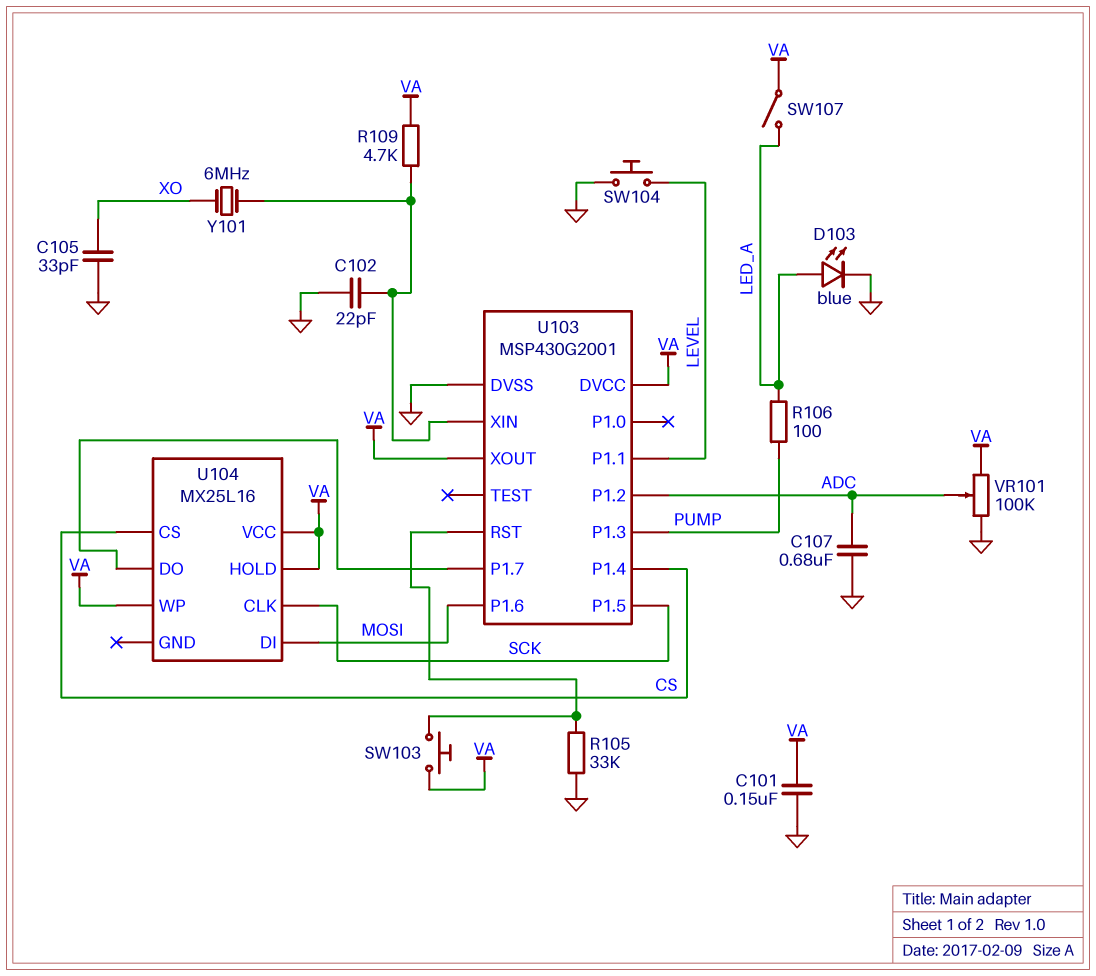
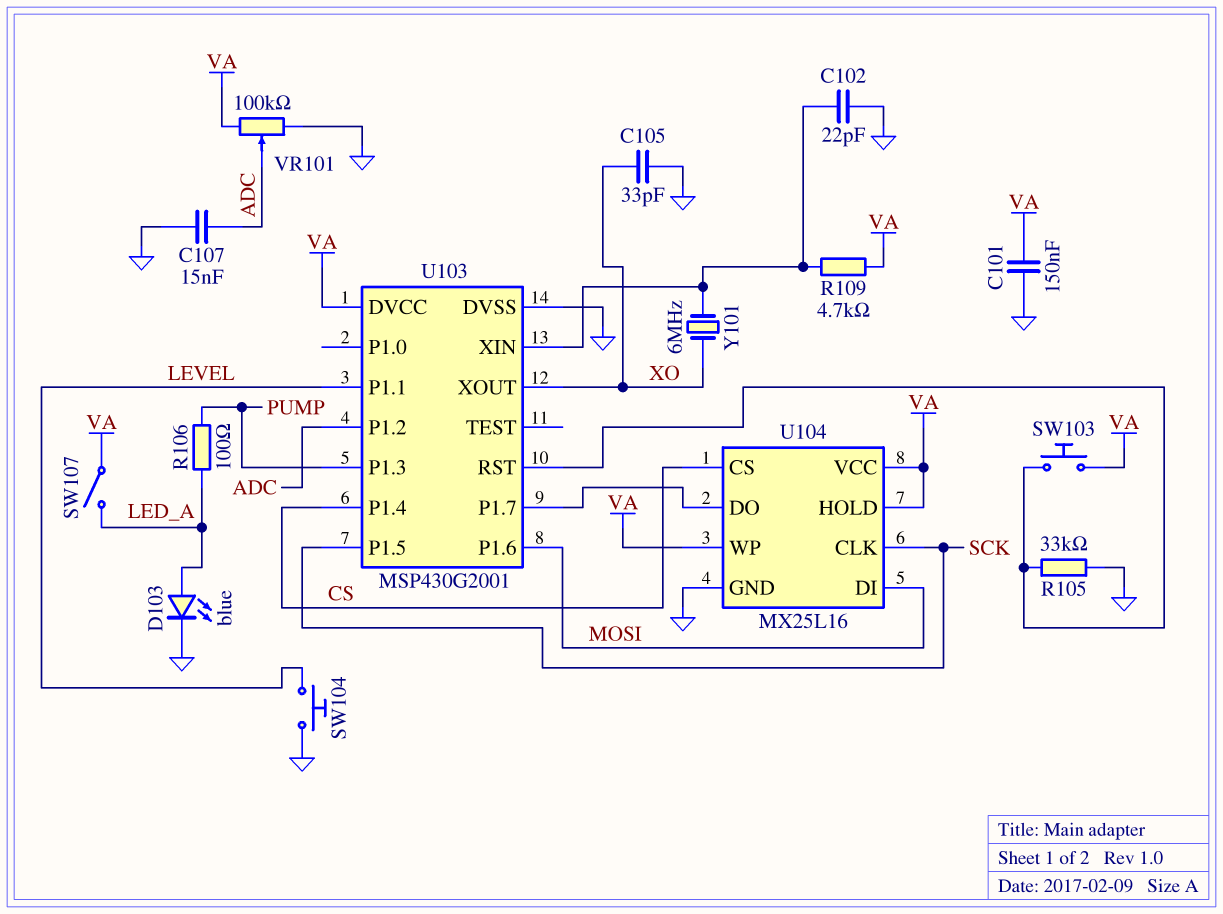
C107: 680nF (ADC, GND) -> 15nF (ADC, GND)
U103 pin XOUT: VA -> XO
U104 pin GND: none -> GND

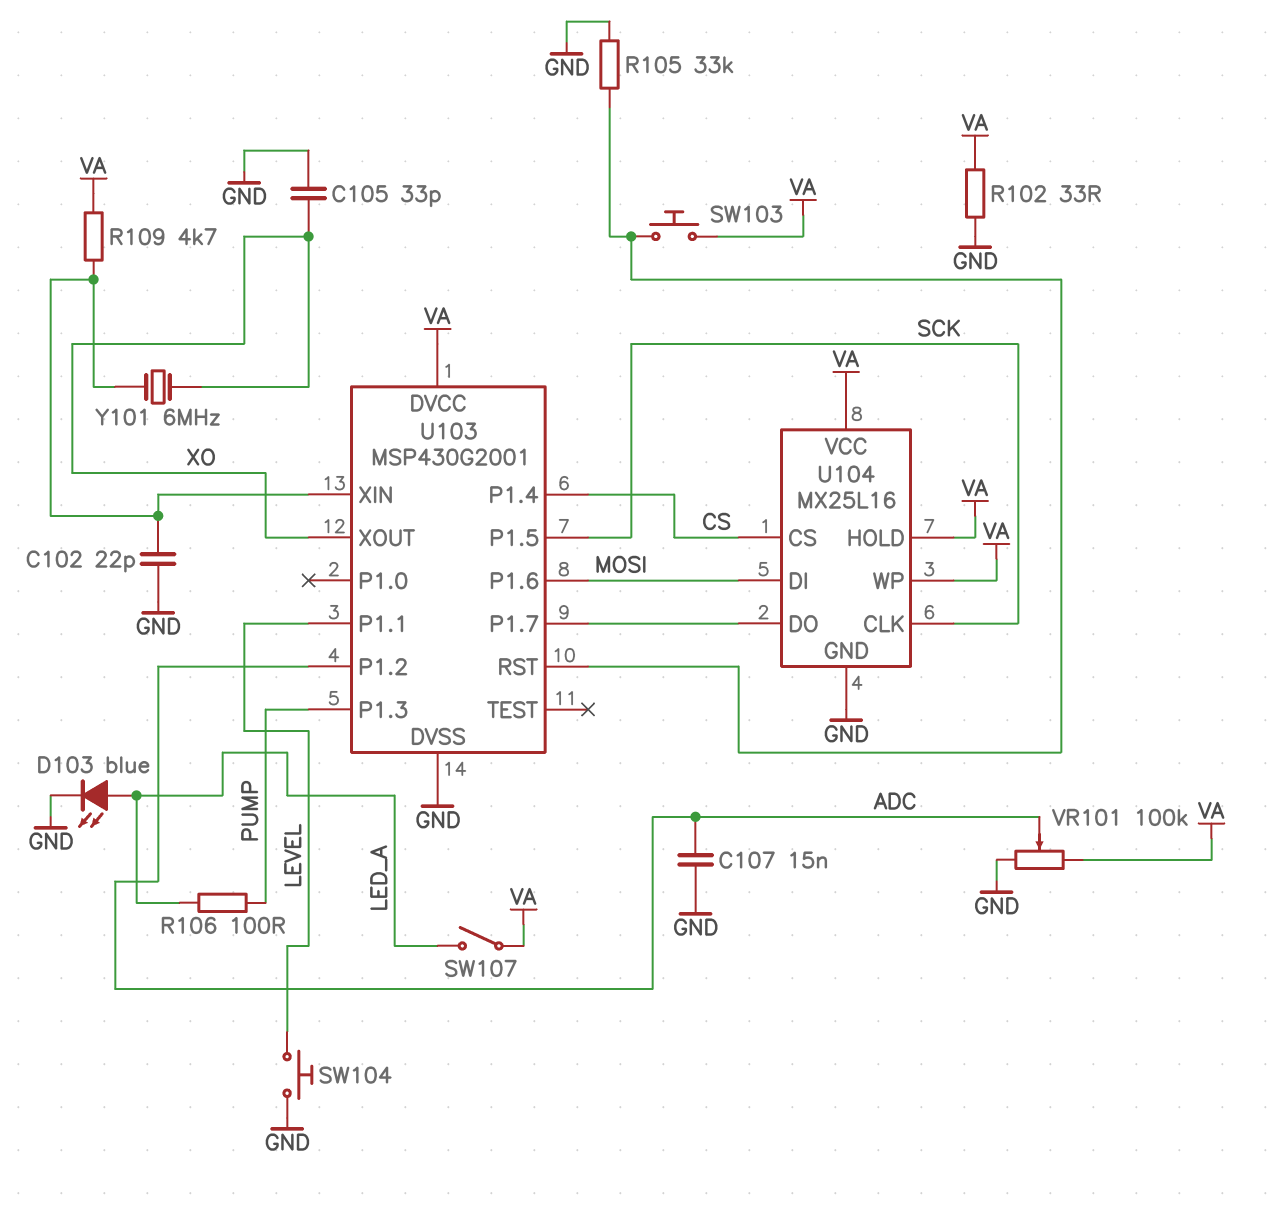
C101: 150nF (GND, VA) -> none
R102: none -> 33 (GND, VA)

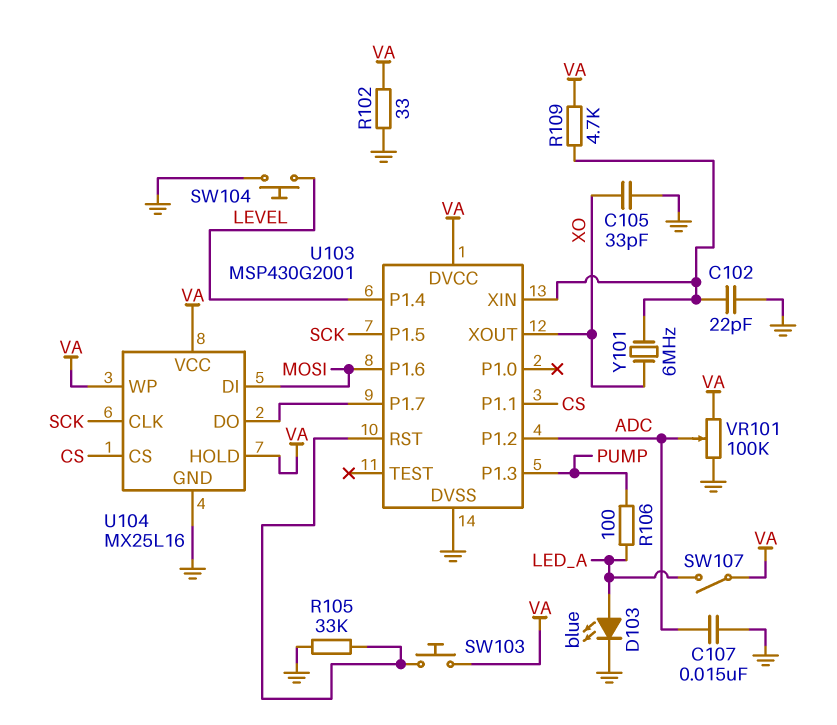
U103 pin P1.1: LEVEL -> CS
U103 pin P1.4: CS -> LEVEL

